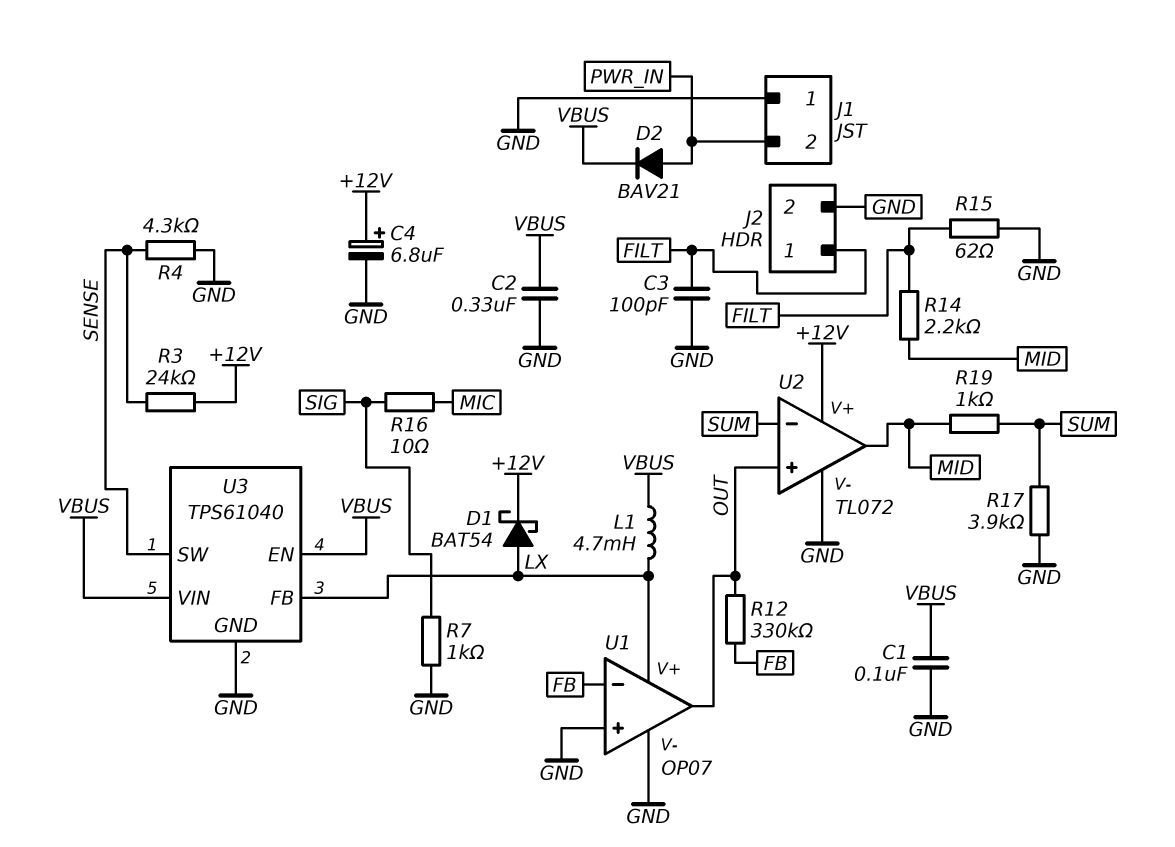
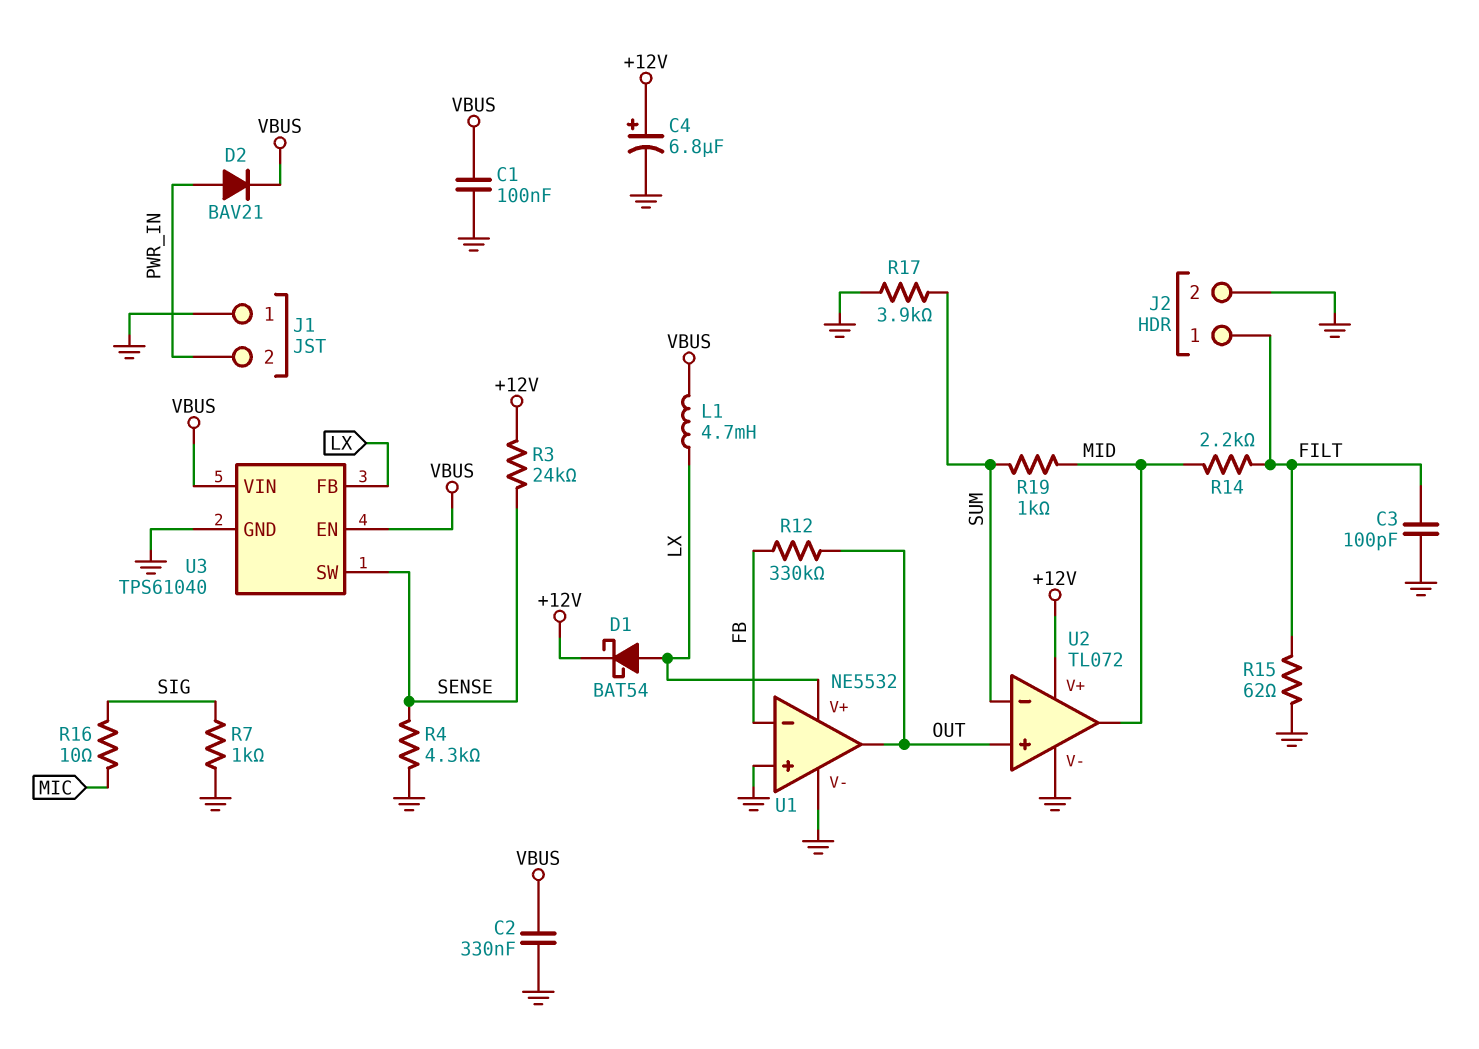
U1: OP07 -> NE5532

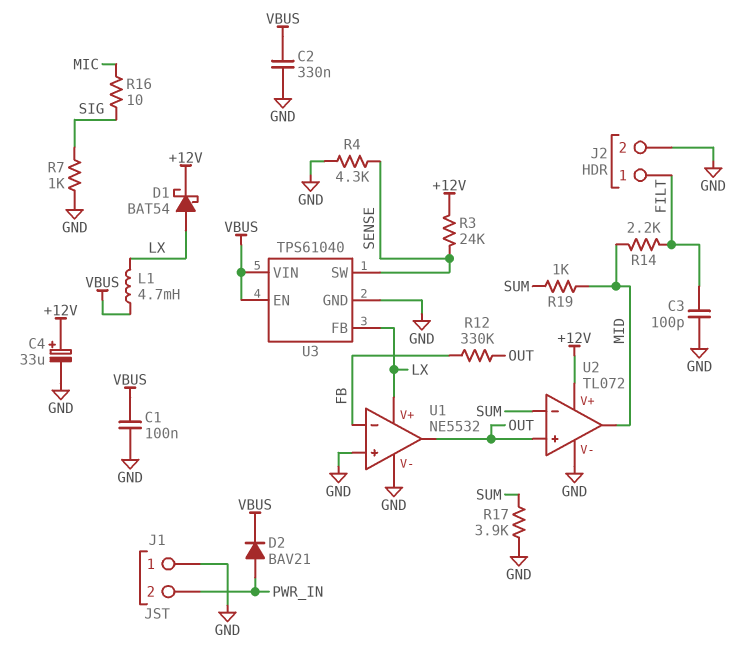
C4: 6.8uF (plus +12V, minus GND) -> 33uF (plus +12V, minus GND)
R15: 62 (FILT, GND) -> none

